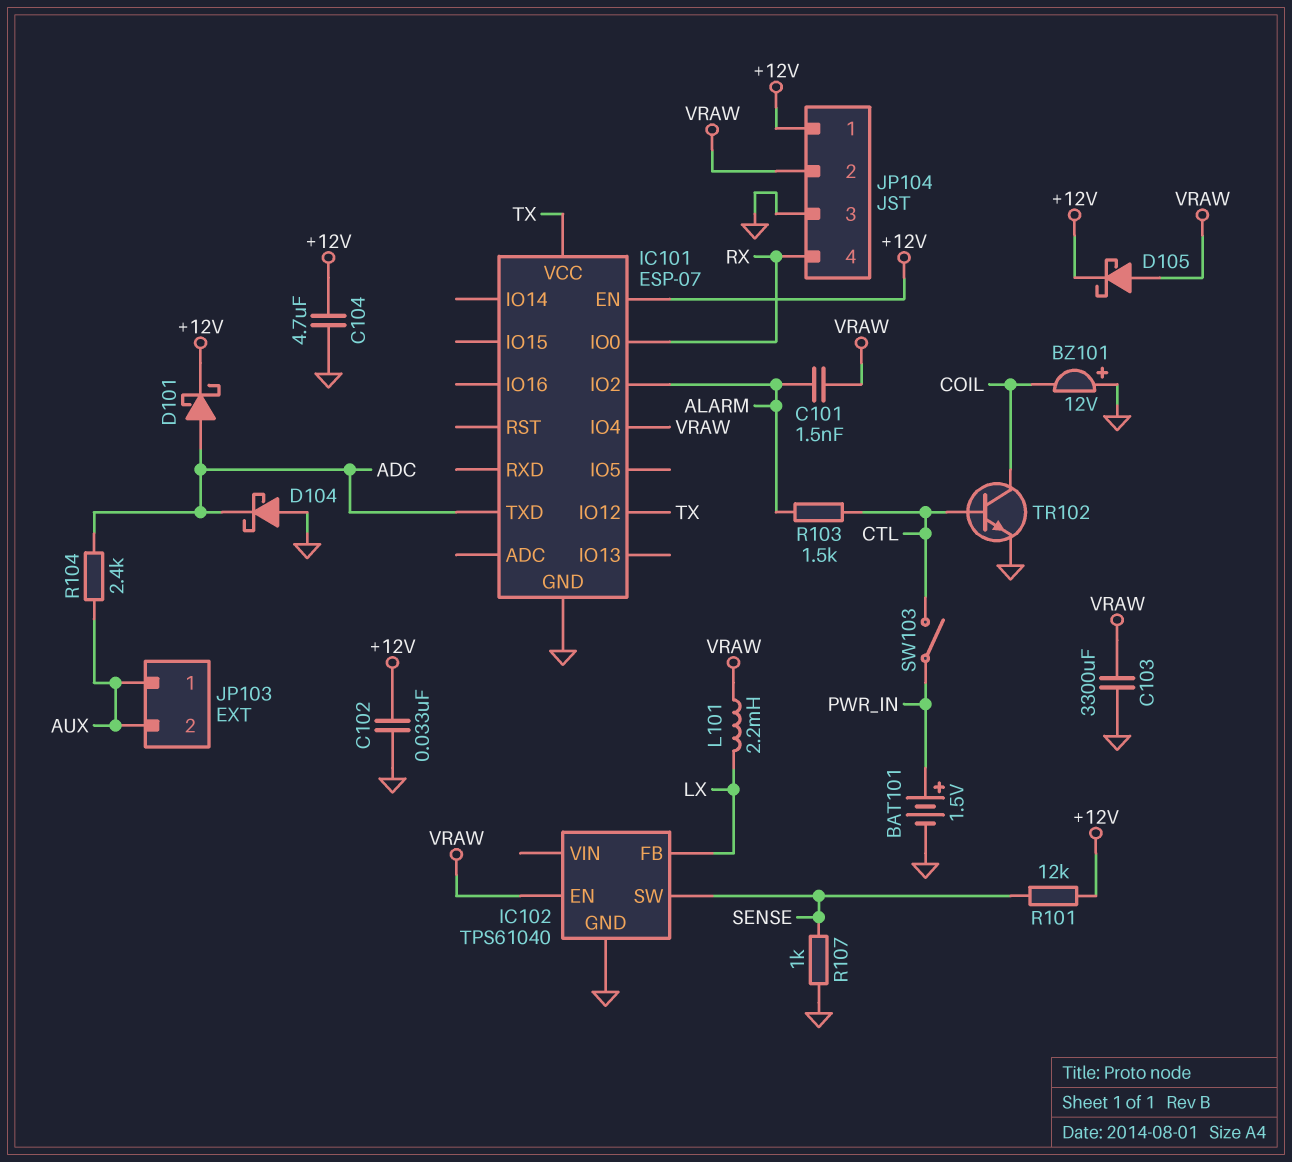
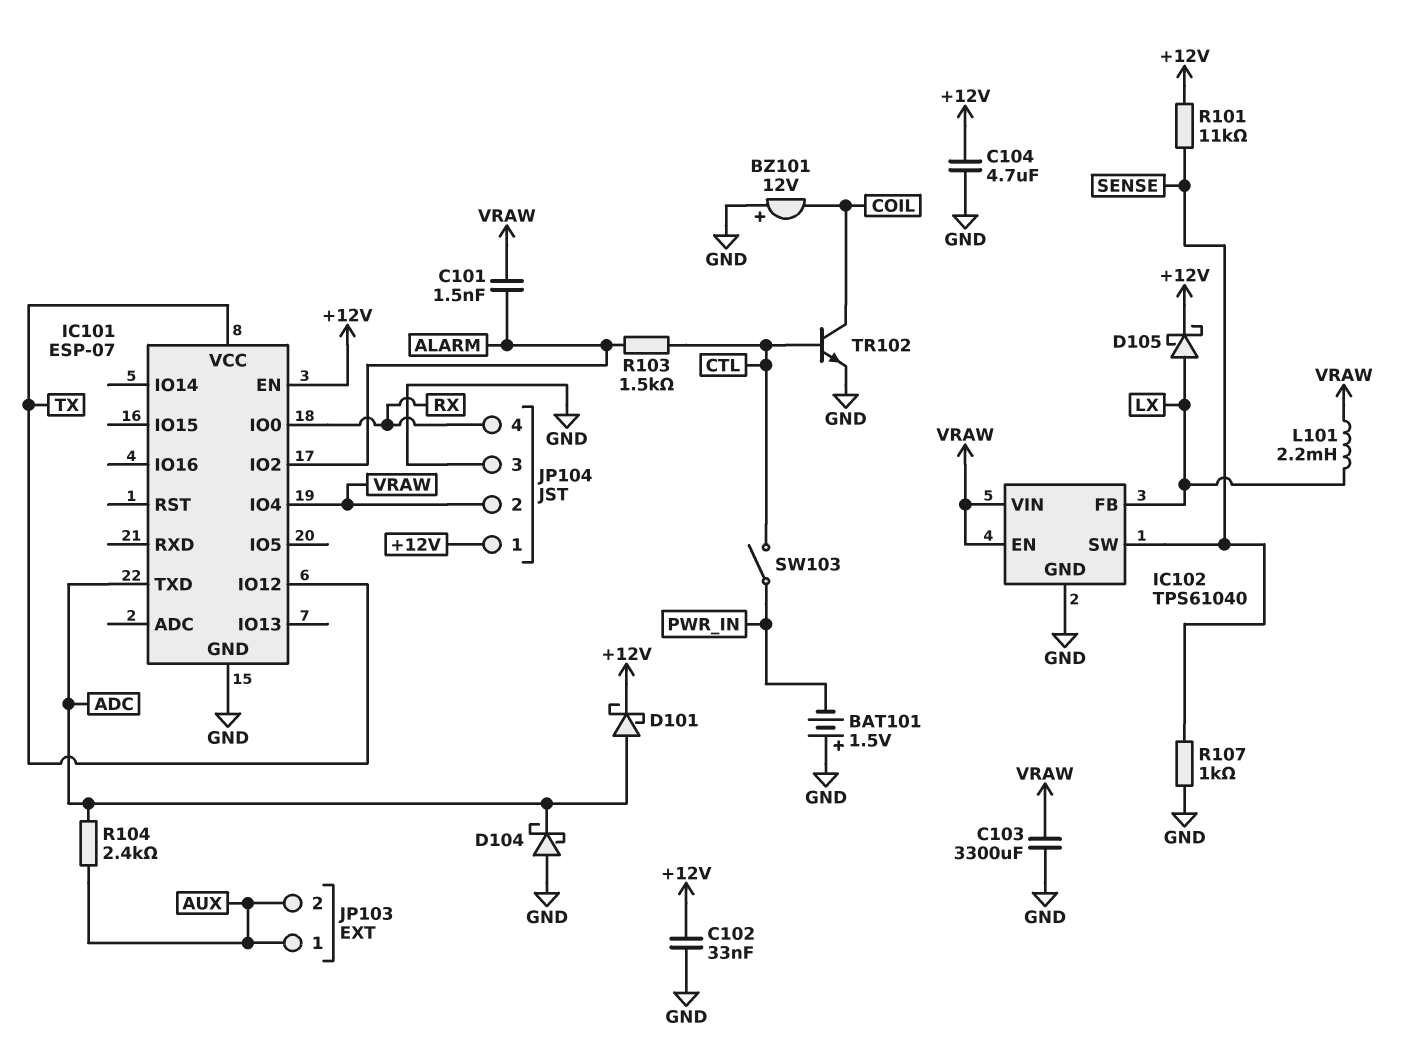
BAT101: 1.5V (plus PWR_IN, minus GND) -> 1.5V (plus GND, minus PWR_IN)
D105: schottky (A VRAW, K +12V) -> schottky (A LX, K +12V)
IC102 pin VIN: none -> VRAW
R101: 12k (+12V, SENSE) -> 11k (+12V, SENSE)

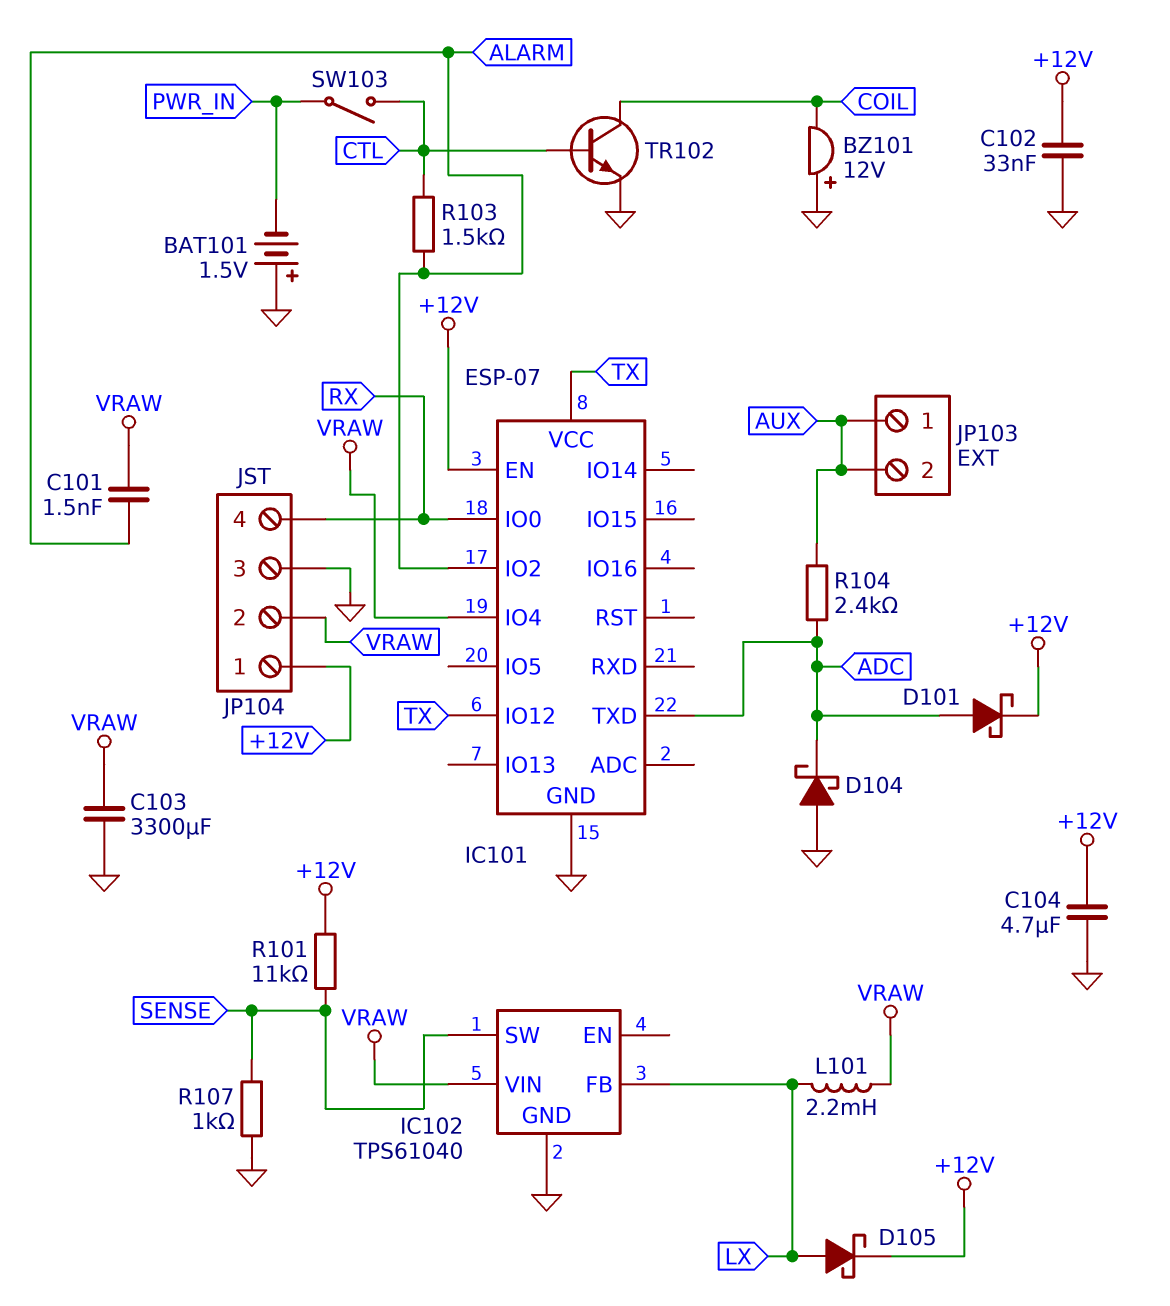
IC102 pin EN: VRAW -> none

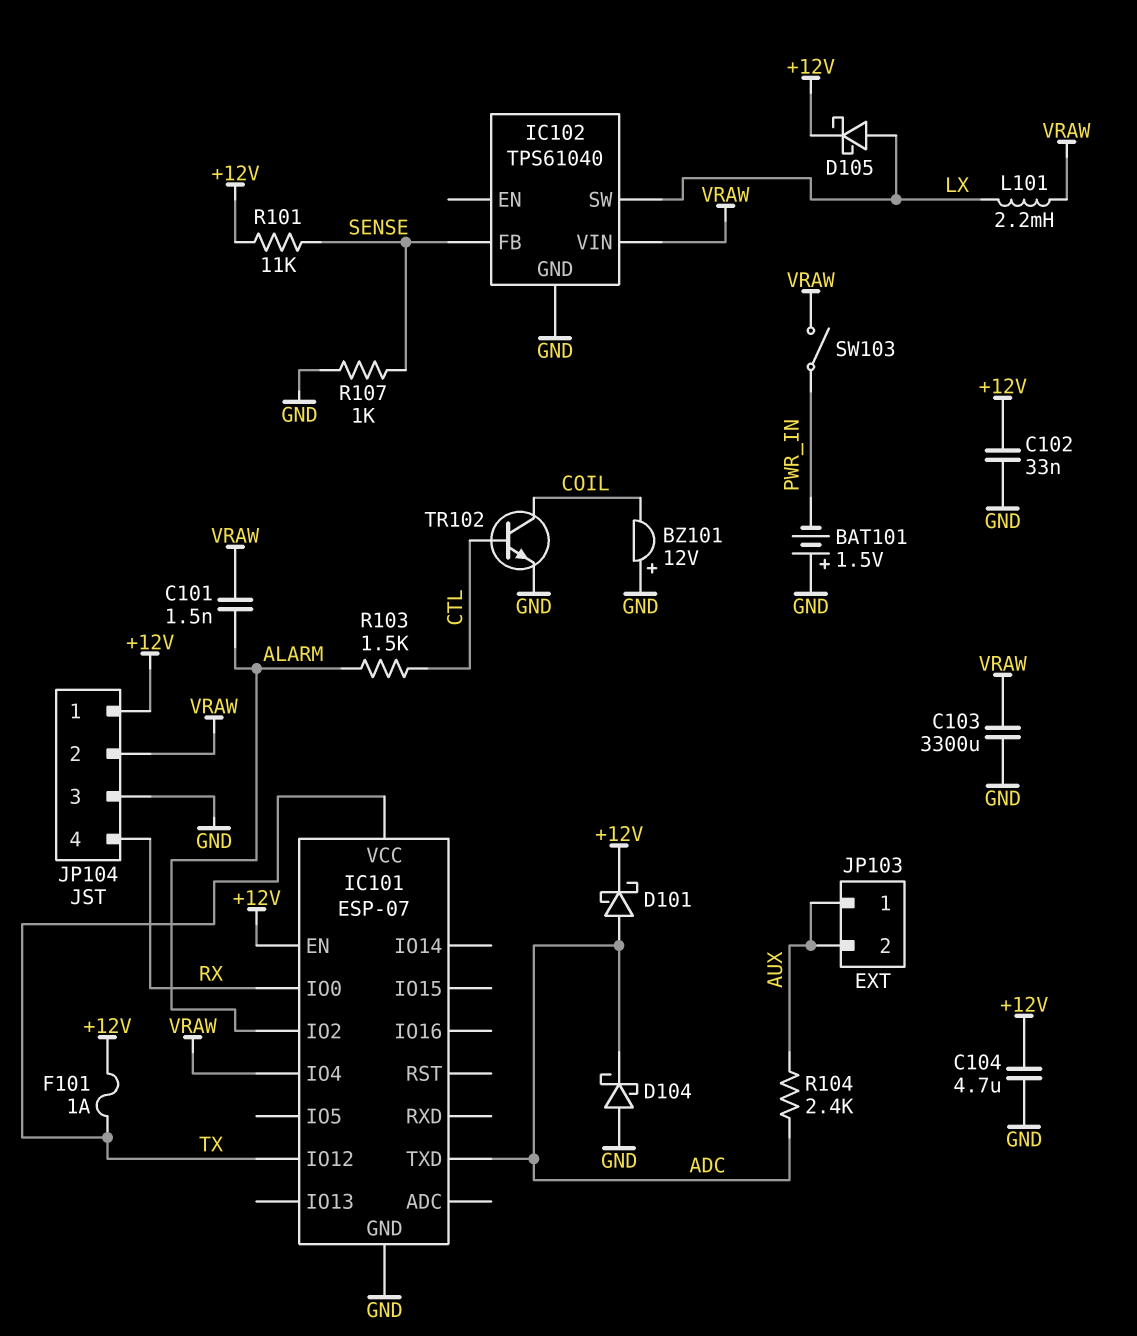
F101: none -> 1A (+12V, TX)
IC102 pin FB: LX -> SENSE
IC102 pin SW: SENSE -> LX
SW103: switch (CTL, PWR_IN) -> switch (PWR_IN, VRAW)

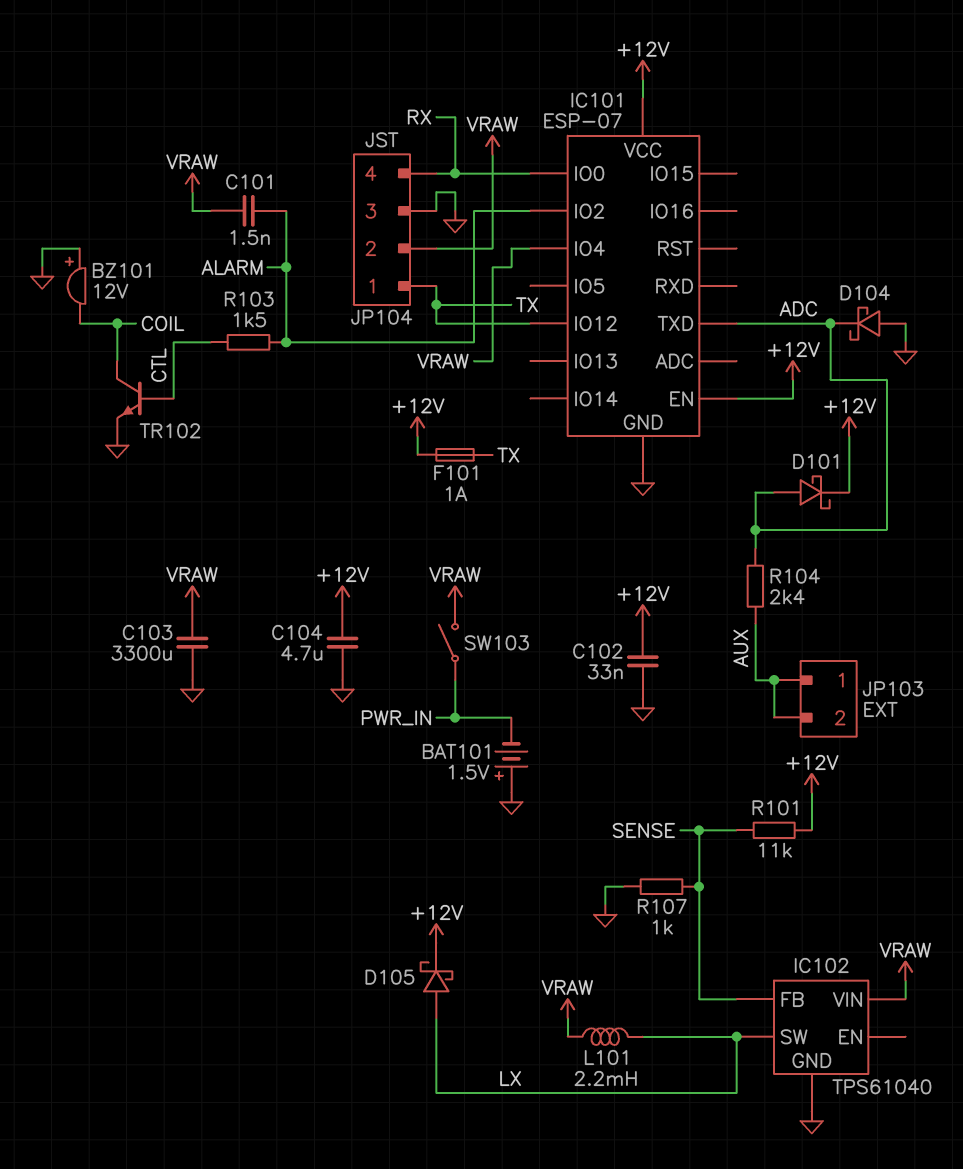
IC101 pin VCC: TX -> +12V
JP104 pin 1: +12V -> TX

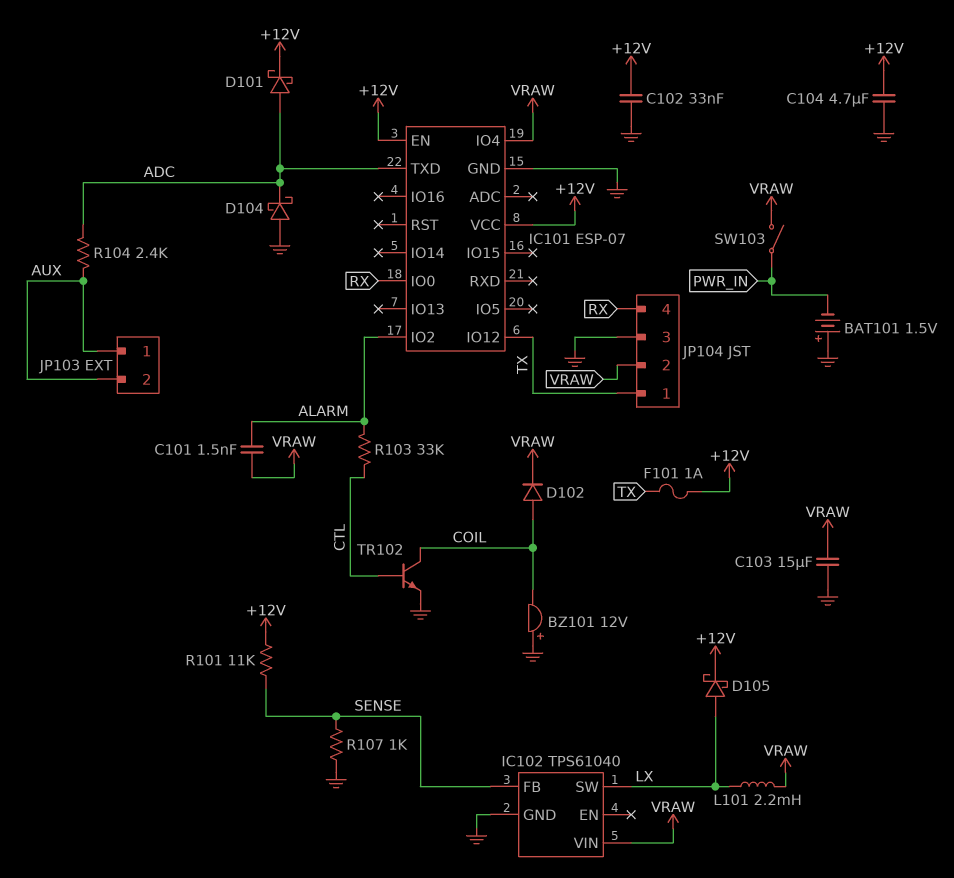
C103: 3300uF (GND, VRAW) -> 15uF (GND, VRAW)
D102: none -> diode (A COIL, K VRAW)
R103: 1.5k (ALARM, CTL) -> 33k (ALARM, CTL)

